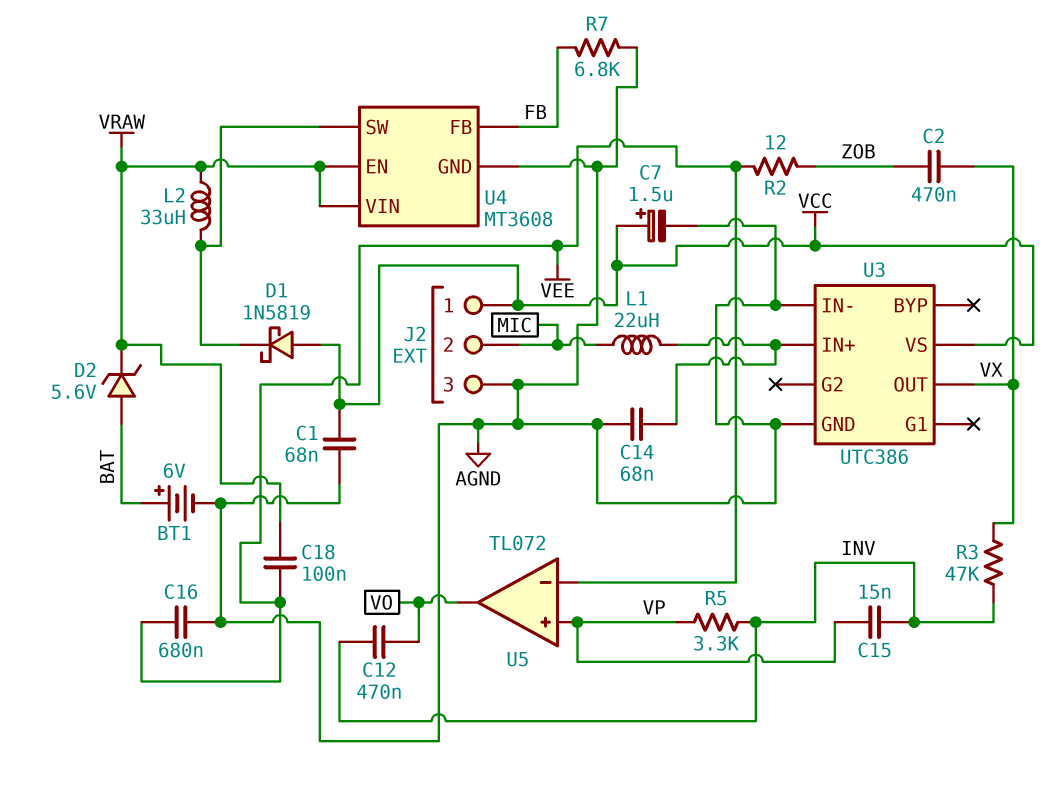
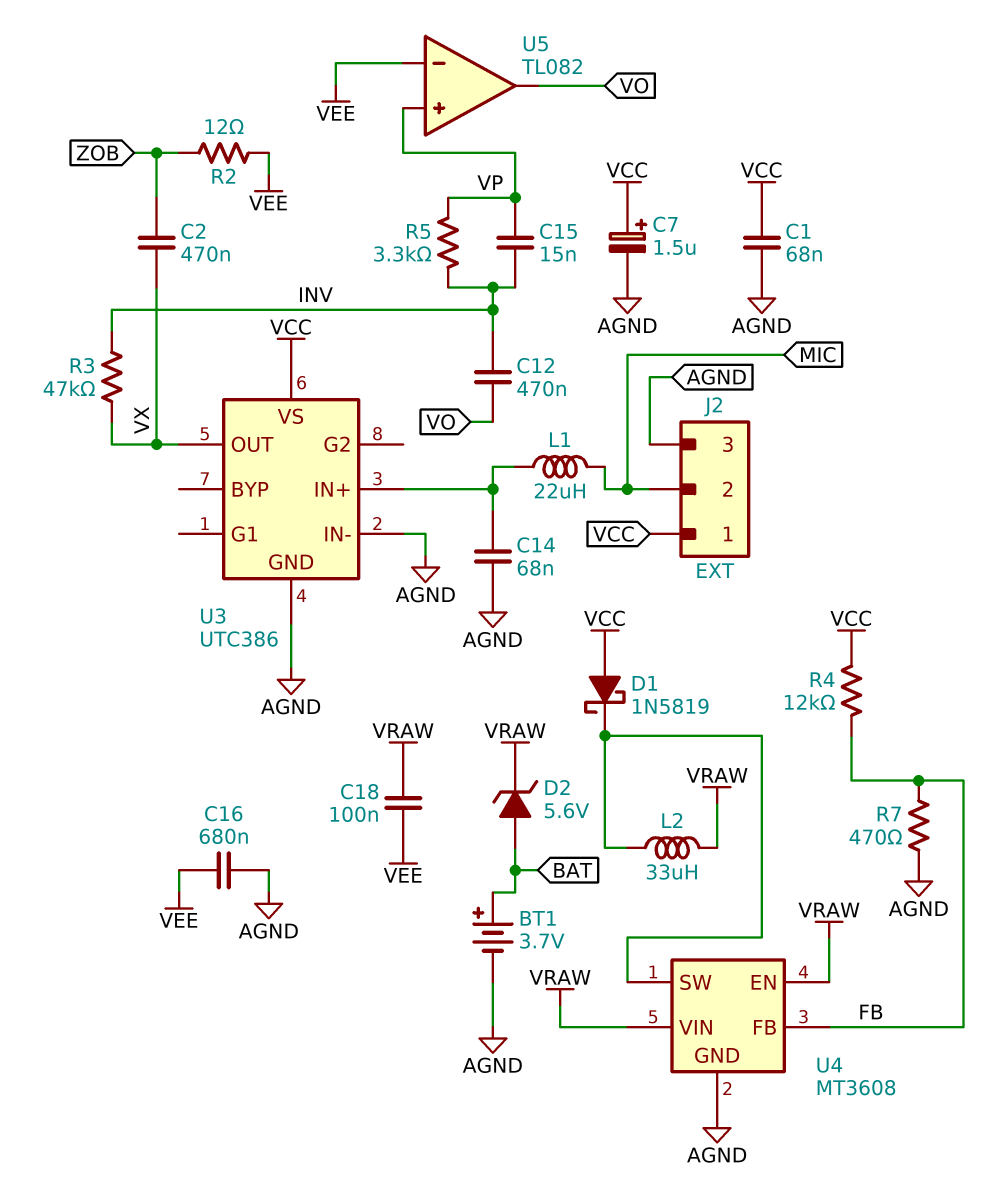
BT1: 6V (plus BAT, minus AGND) -> 3.7V (plus BAT, minus AGND)
R4: none -> 12k (FB, VCC)
R7: 6.8k (AGND, FB) -> 470 (AGND, FB)
U5: TL072 -> TL082

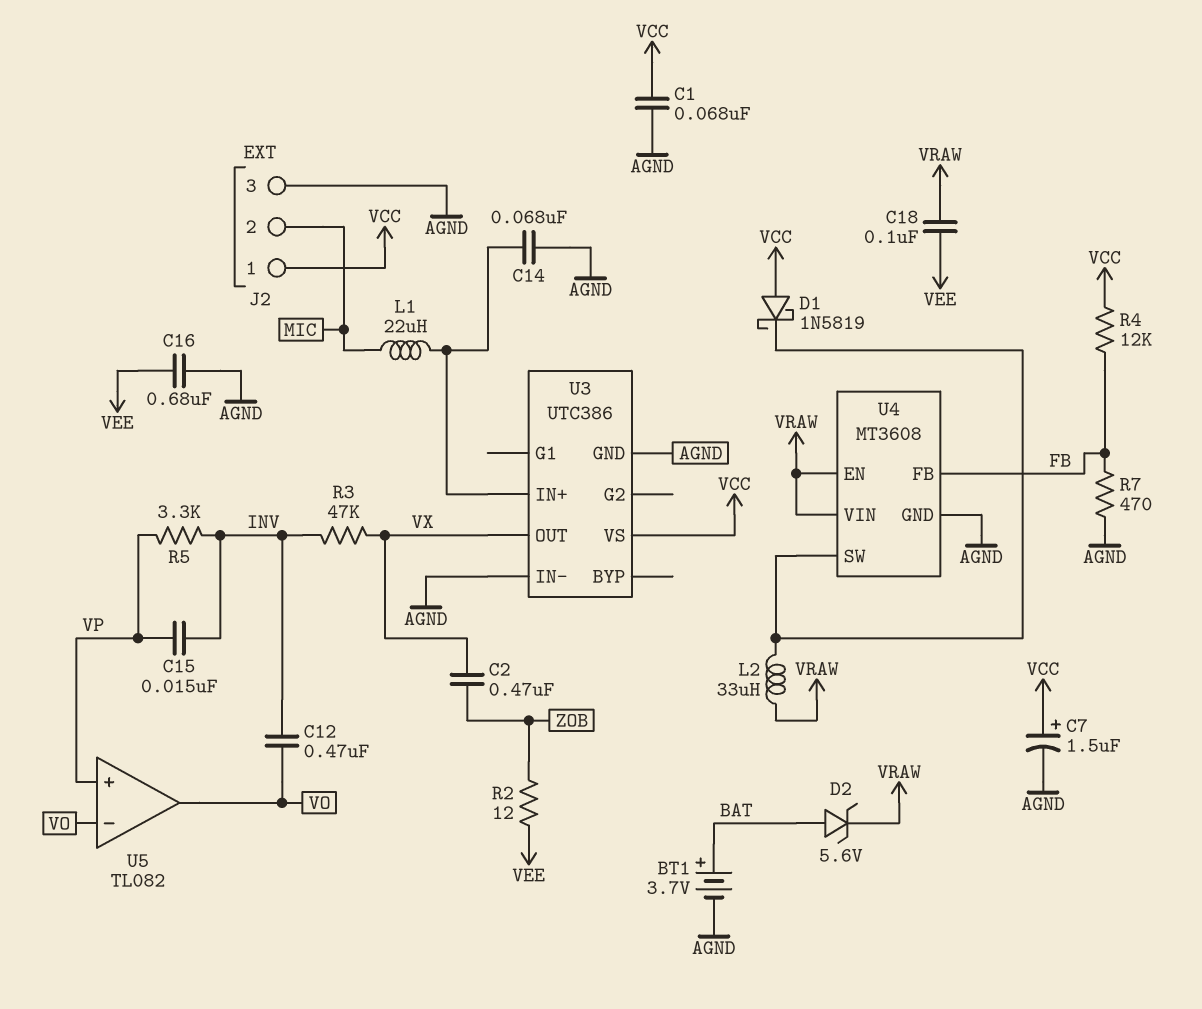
U5 pin in-: VEE -> VO

